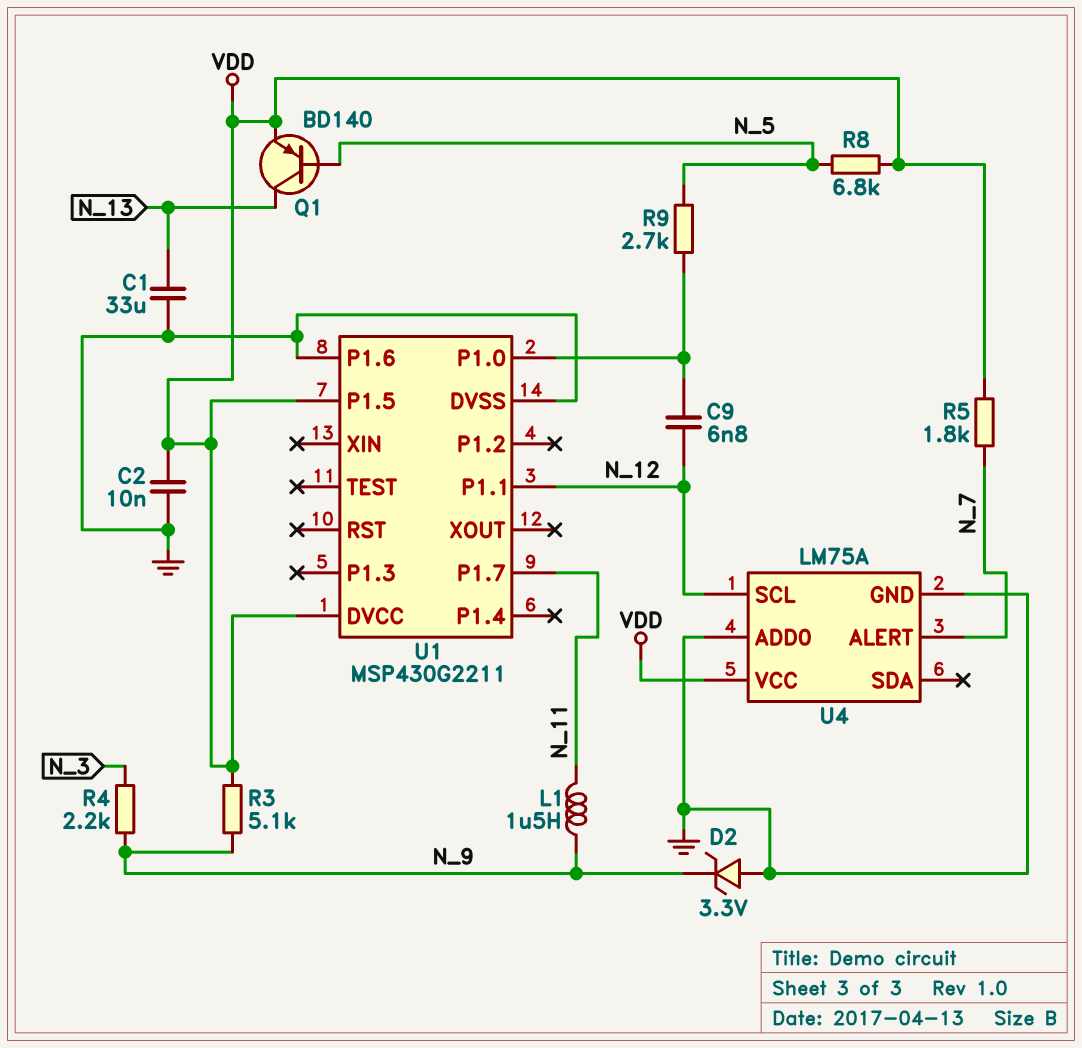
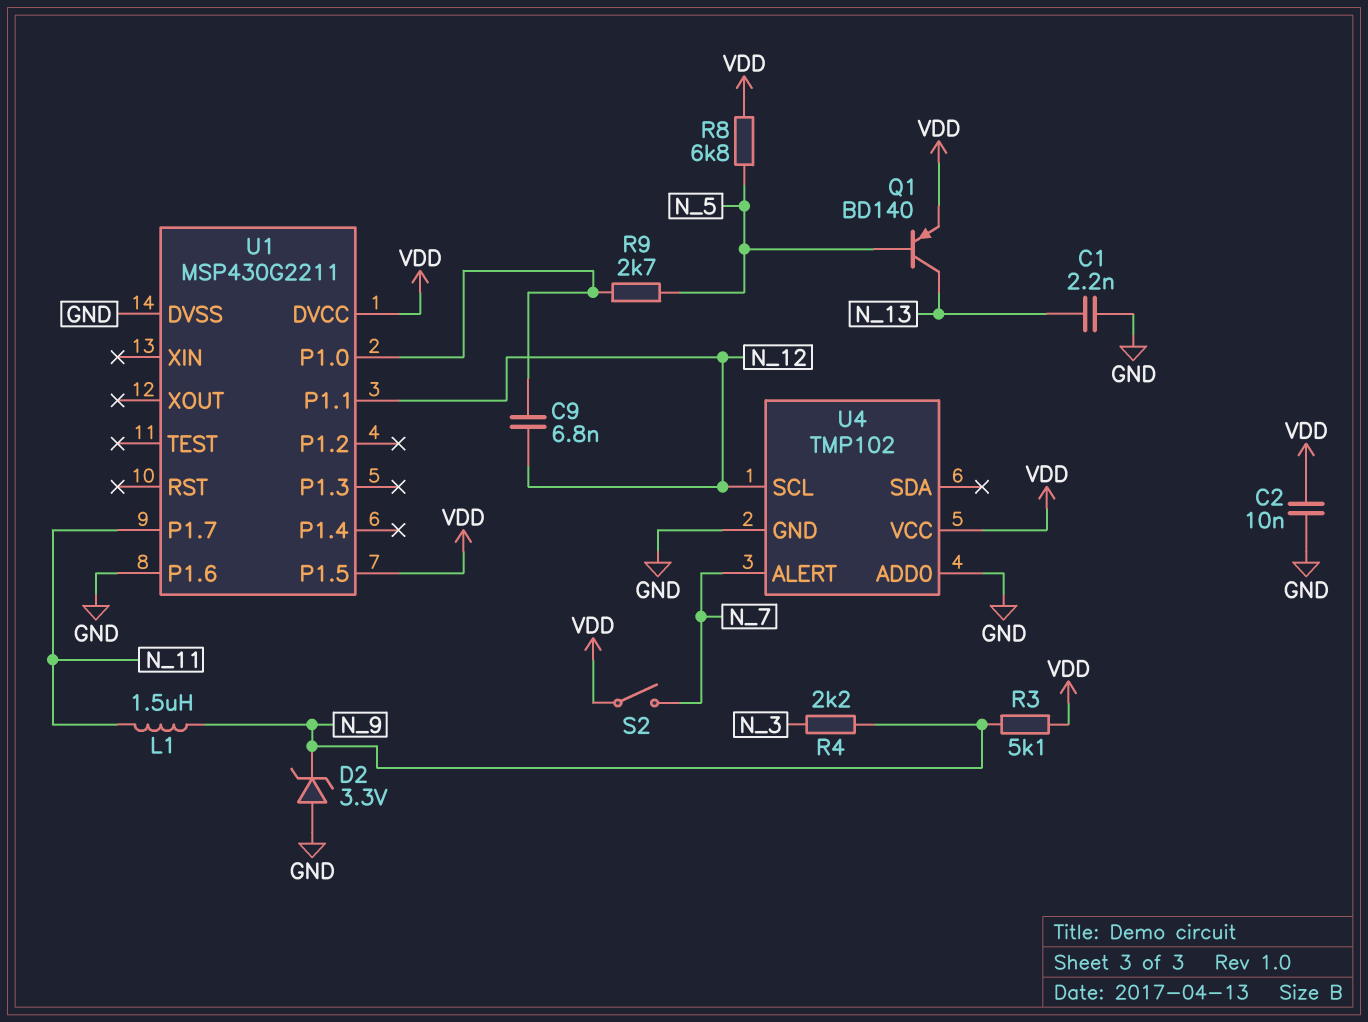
C1: 33uF (GND, N_13) -> 2.2nF (GND, N_13)
R5: 1.8k (N_7, VDD) -> none
S2: none -> switch (N_7, VDD)
U4: LM75A -> TMP102

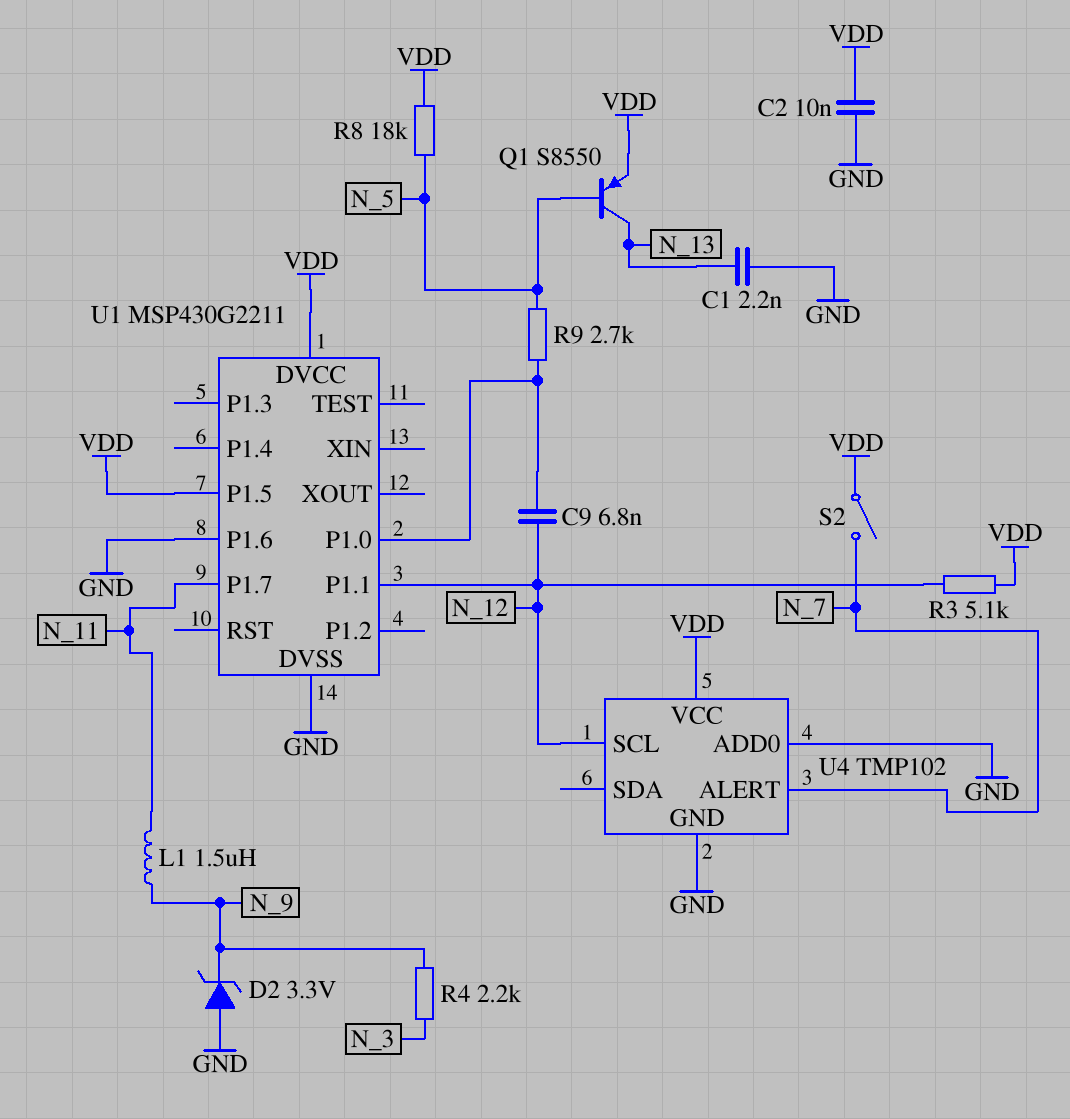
Q1: PNP BD140 (B N_5, C N_13, E VDD) -> PNP S8550 (B N_5, C N_13, E VDD)
R3: 5.1k (N_9, VDD) -> 5.1k (N_12, VDD)
R8: 6.8k (N_5, VDD) -> 18k (N_5, VDD)

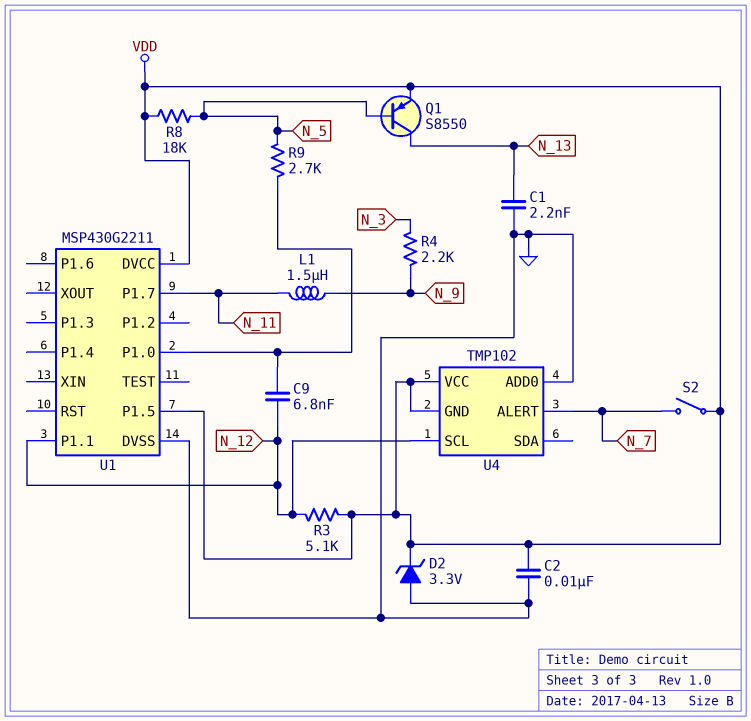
D2: zener 3.3V (A GND, K N_9) -> zener 3.3V (A GND, K VDD)
U1 pin P1.6: GND -> none
U4 pin GND: GND -> VDD

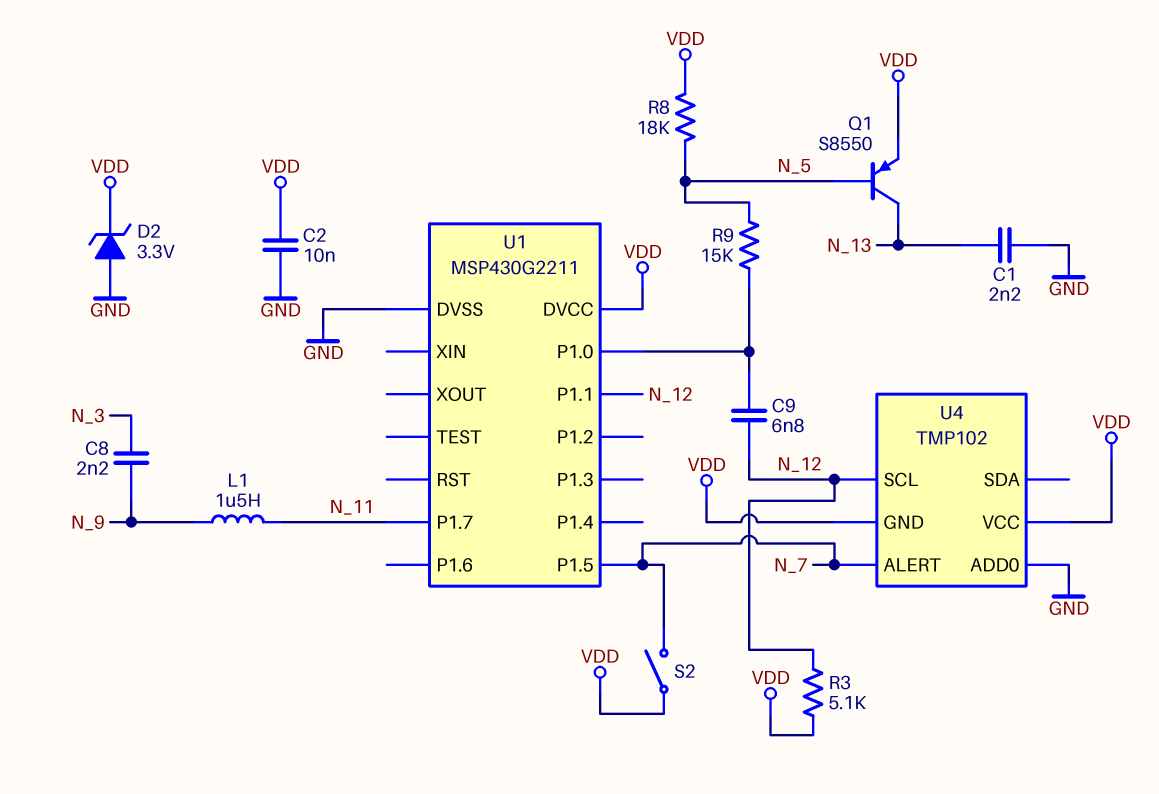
C8: none -> 2.2nF (N_3, N_9)
R4: 2.2k (N_3, N_9) -> none
R9: 2.7k (N_5, U1/P1.0) -> 15k (N_5, U1/P1.0)
U1 pin P1.5: VDD -> N_7

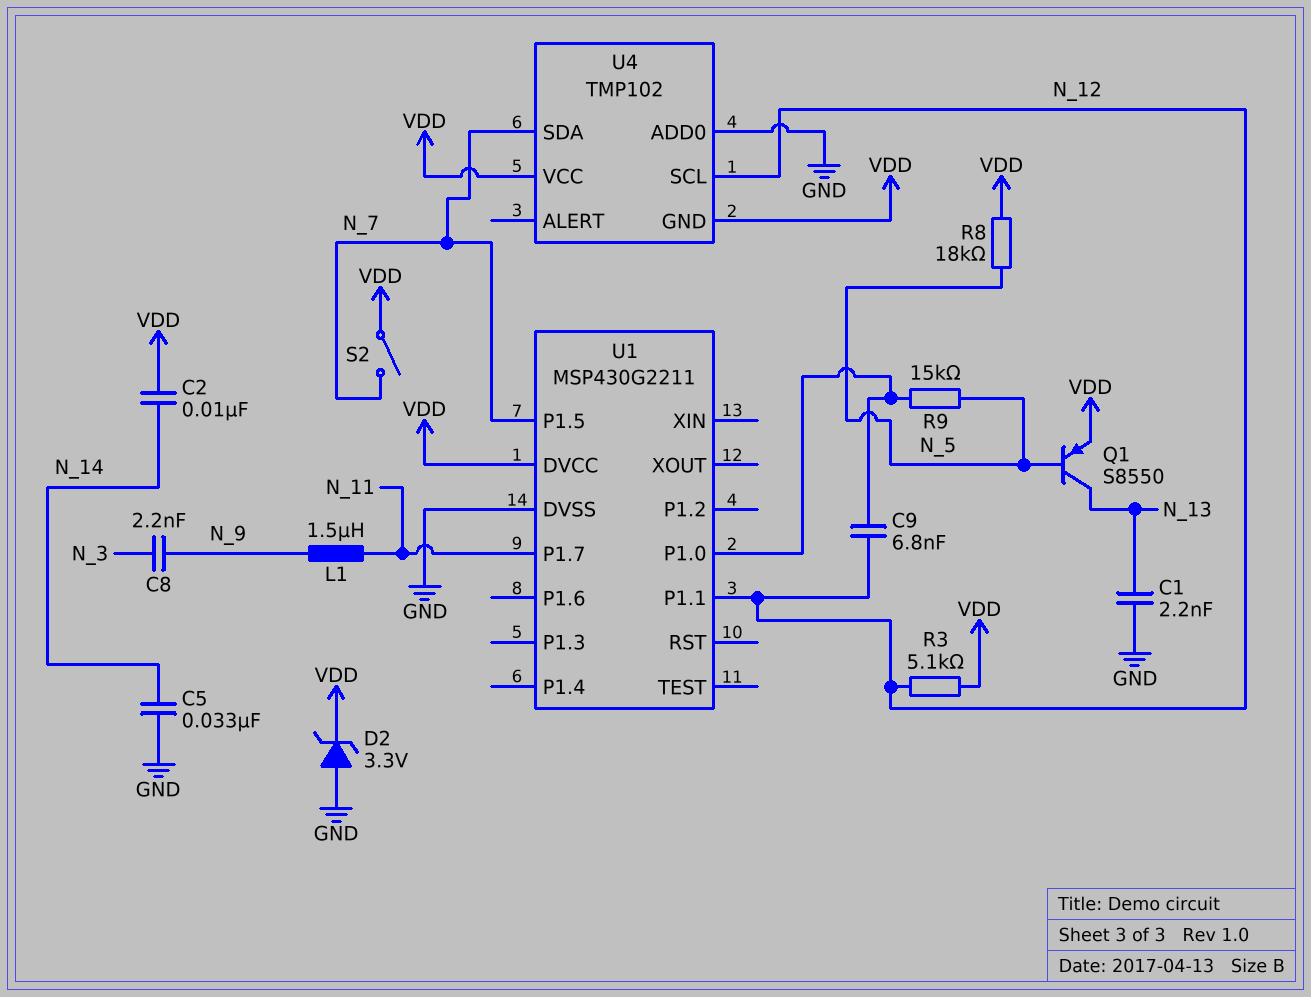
C2: 10nF (GND, VDD) -> 10nF (N_14, VDD)
C5: none -> 33nF (GND, N_14)
U4 pin ALERT: N_7 -> none
U4 pin SDA: none -> N_7

